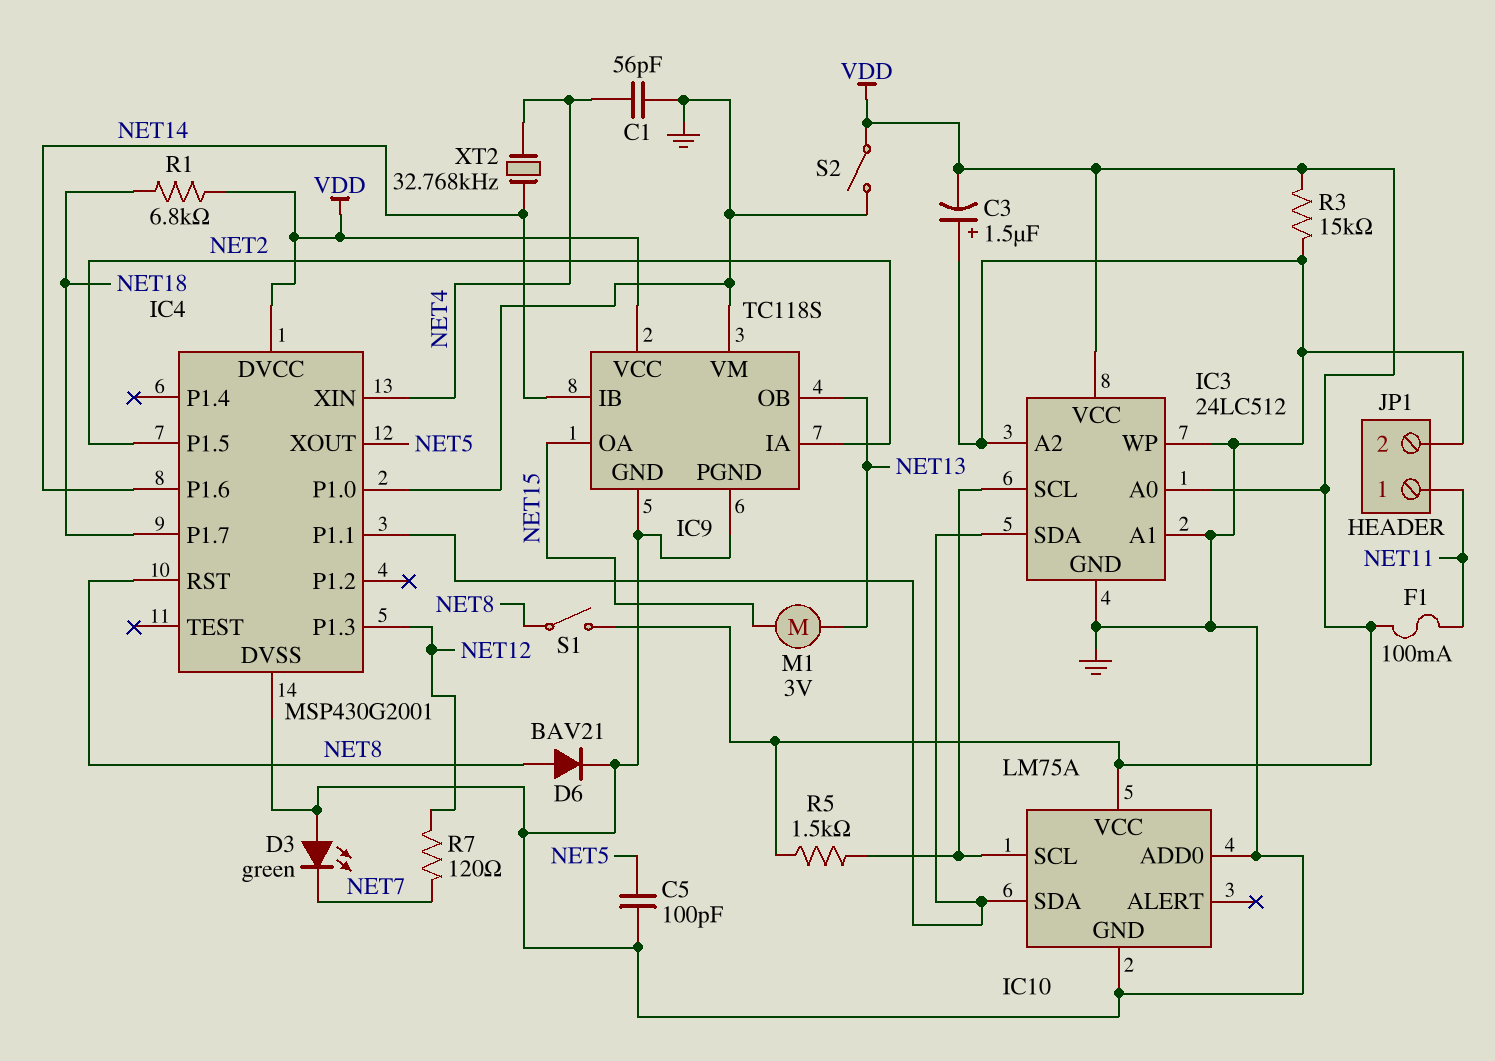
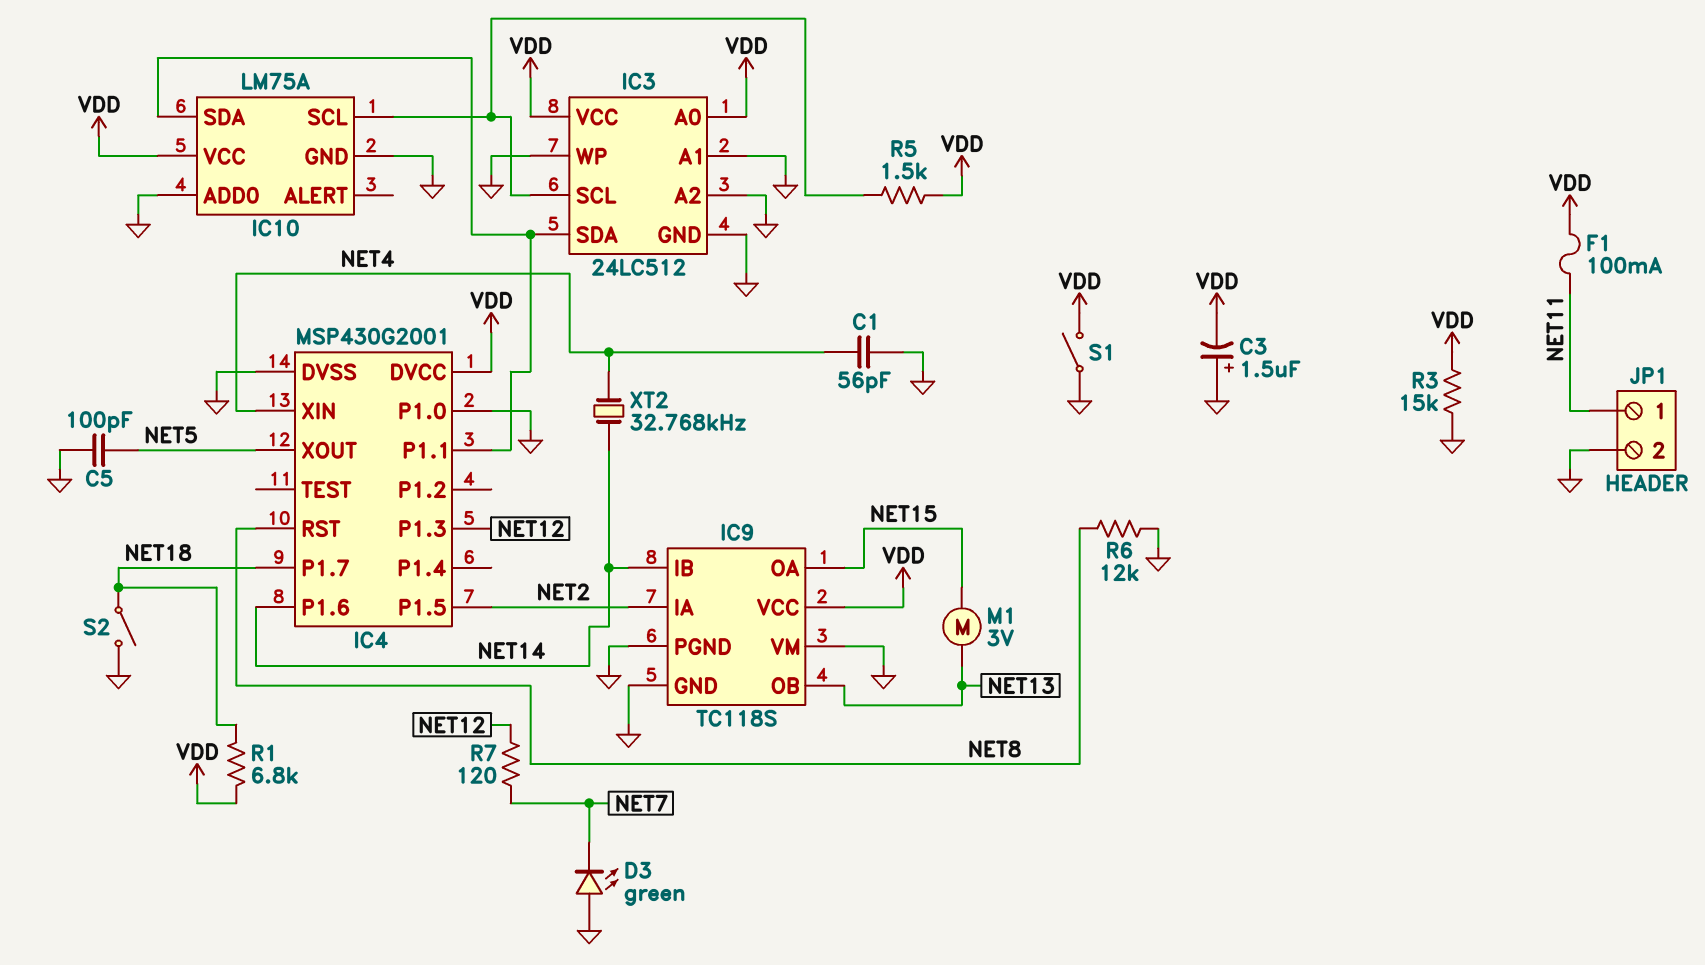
D6: diode BAV21 (A NET8, K GND) -> none
R6: none -> 12k (GND, NET8)
S1: switch (NET8, VDD) -> switch (GND, VDD)
S2: switch (GND, VDD) -> switch (GND, NET18)

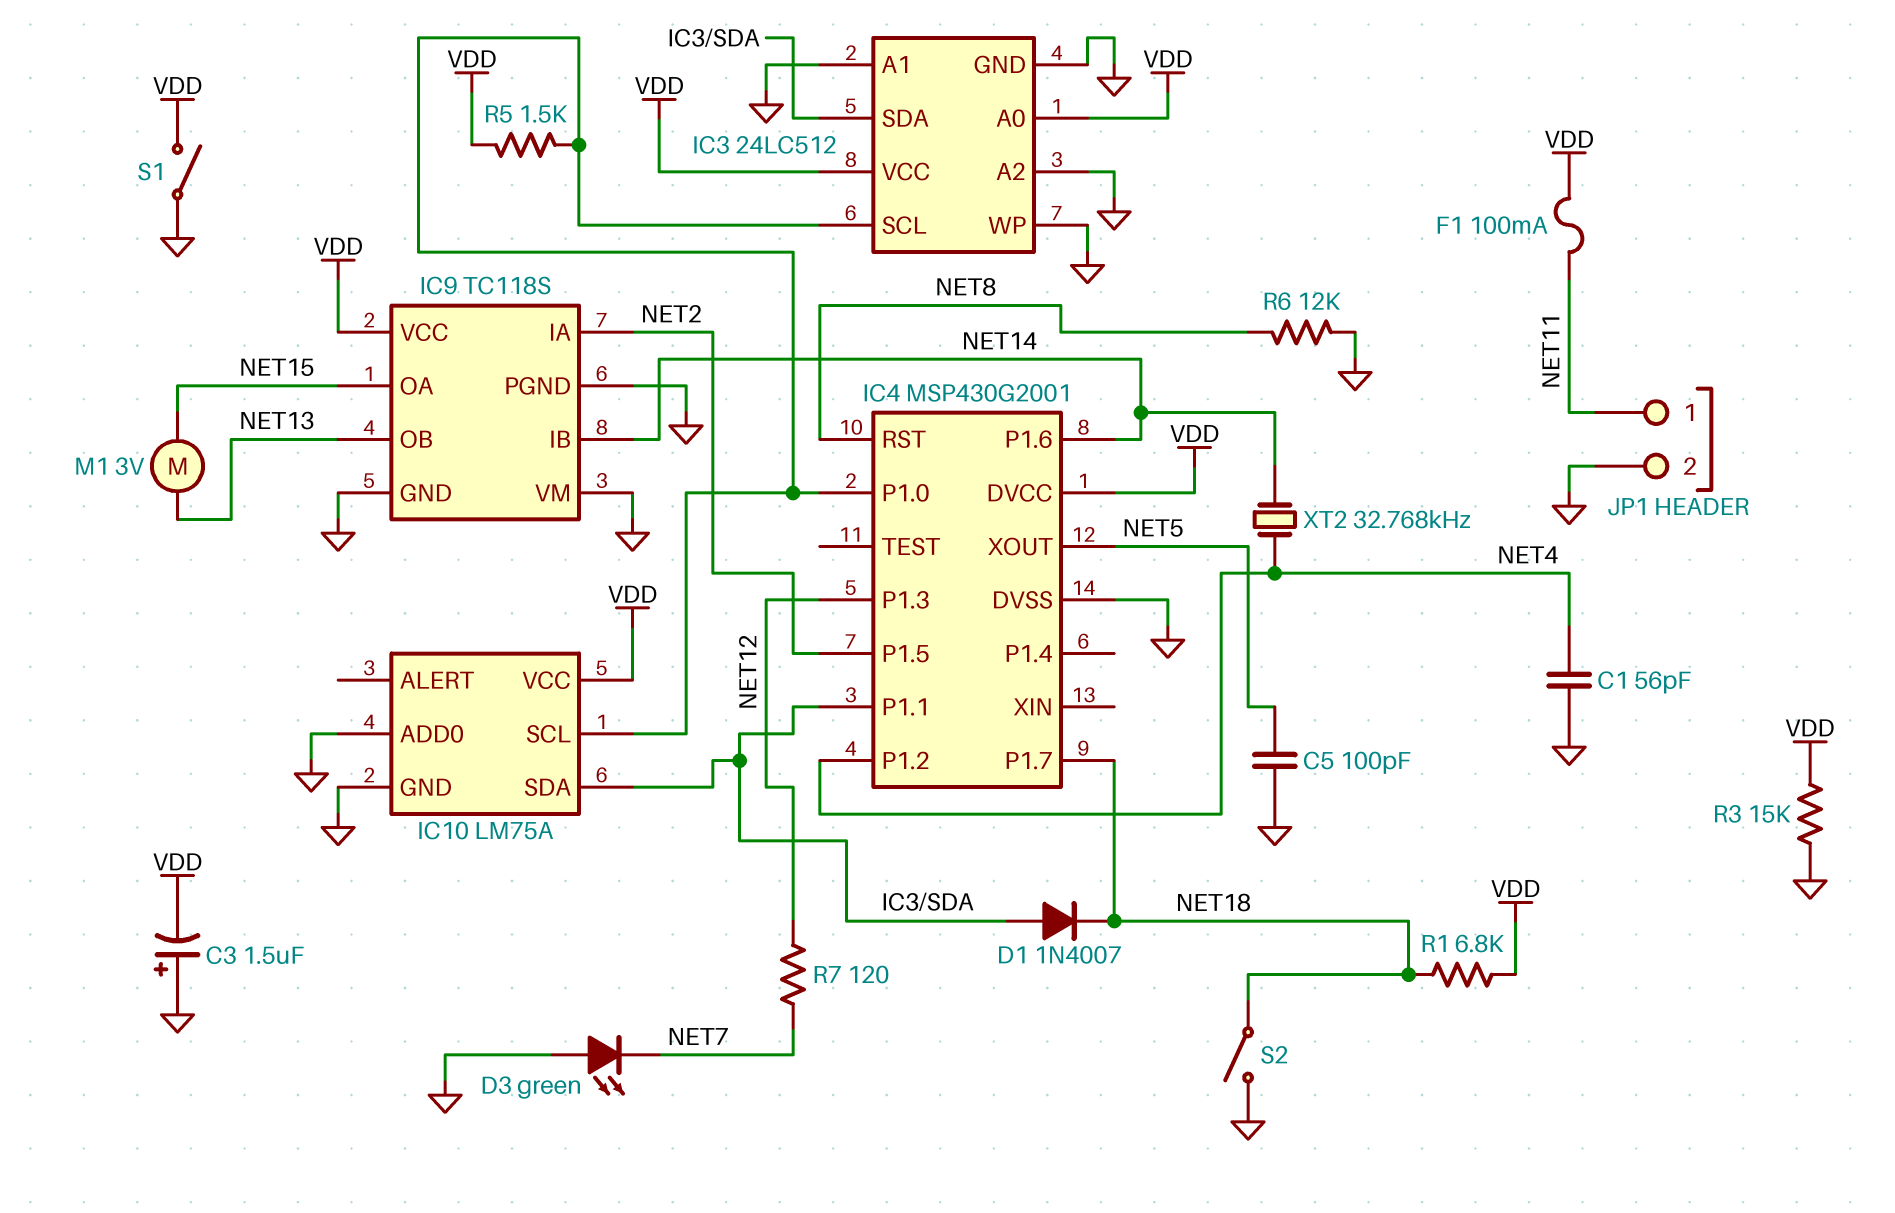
D1: none -> diode 1N4007 (A IC3/SDA, K NET18)
IC4 pin P1.0: GND -> IC3/SCL
IC4 pin P1.2: none -> NET4
IC4 pin XIN: NET4 -> none

